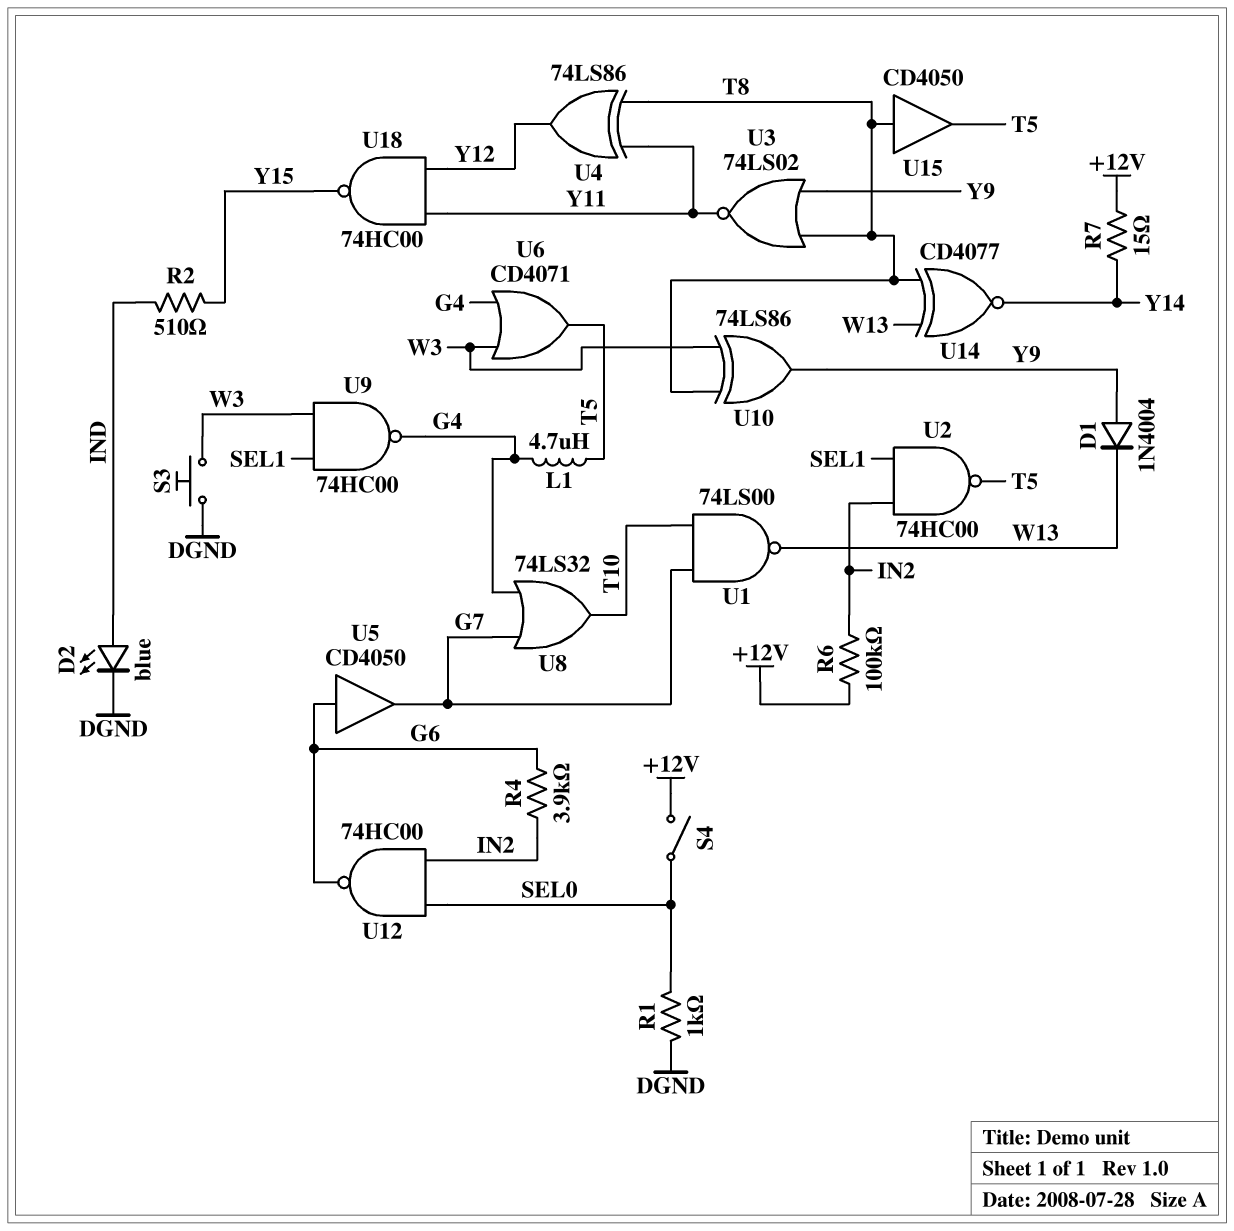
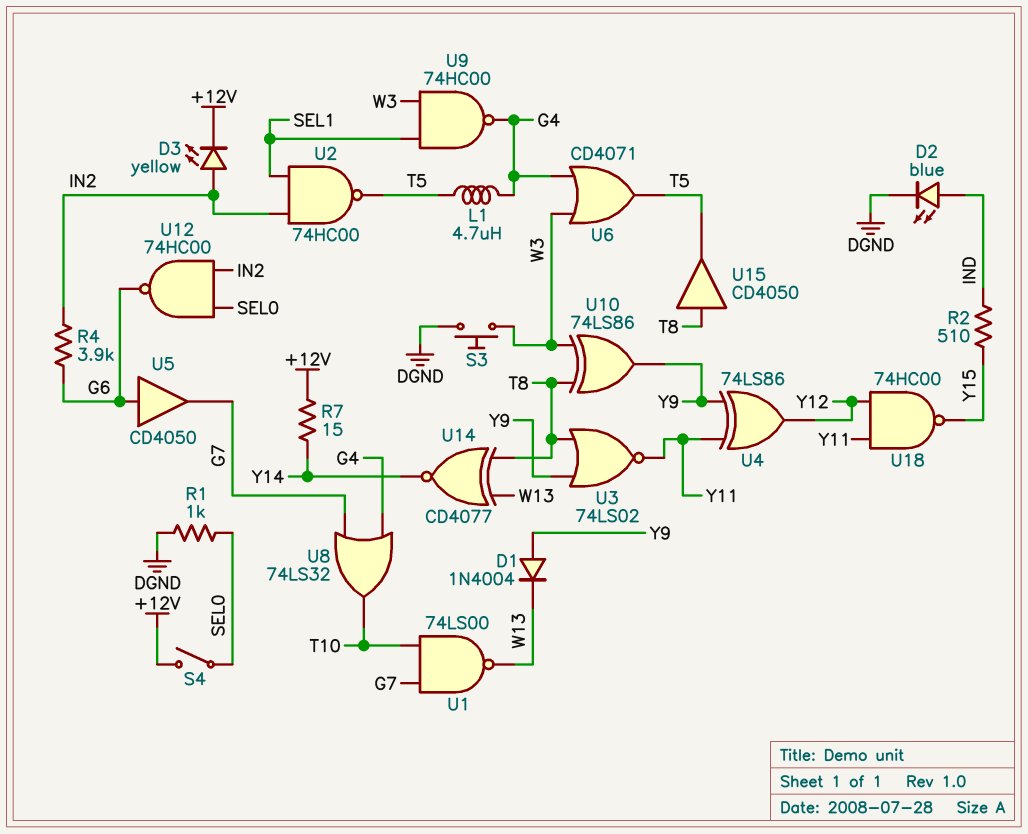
D3: none -> LED yellow (A IN2, K +12V)
R6: 100k (+12V, IN2) -> none
U4: XOR 74LS86 (in T8, in Y11, out Y12) -> XOR 74LS86 (in Y9, in Y11, out Y12)

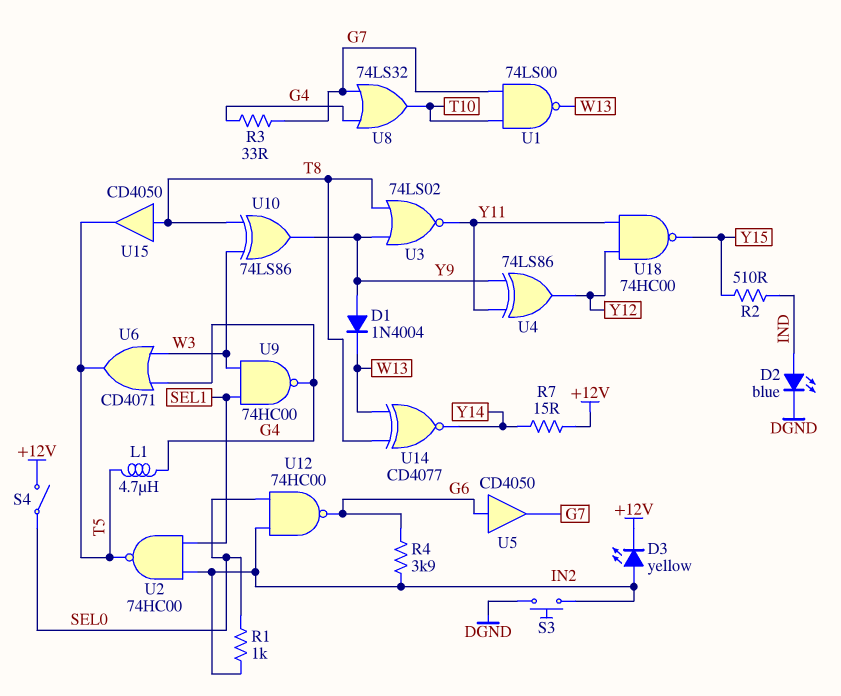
R1: 1k (DGND, SEL0) -> 1k (IN2, SEL0)
R3: none -> 33 (G4, G7)
S3: button (DGND, W3) -> button (DGND, IN2)

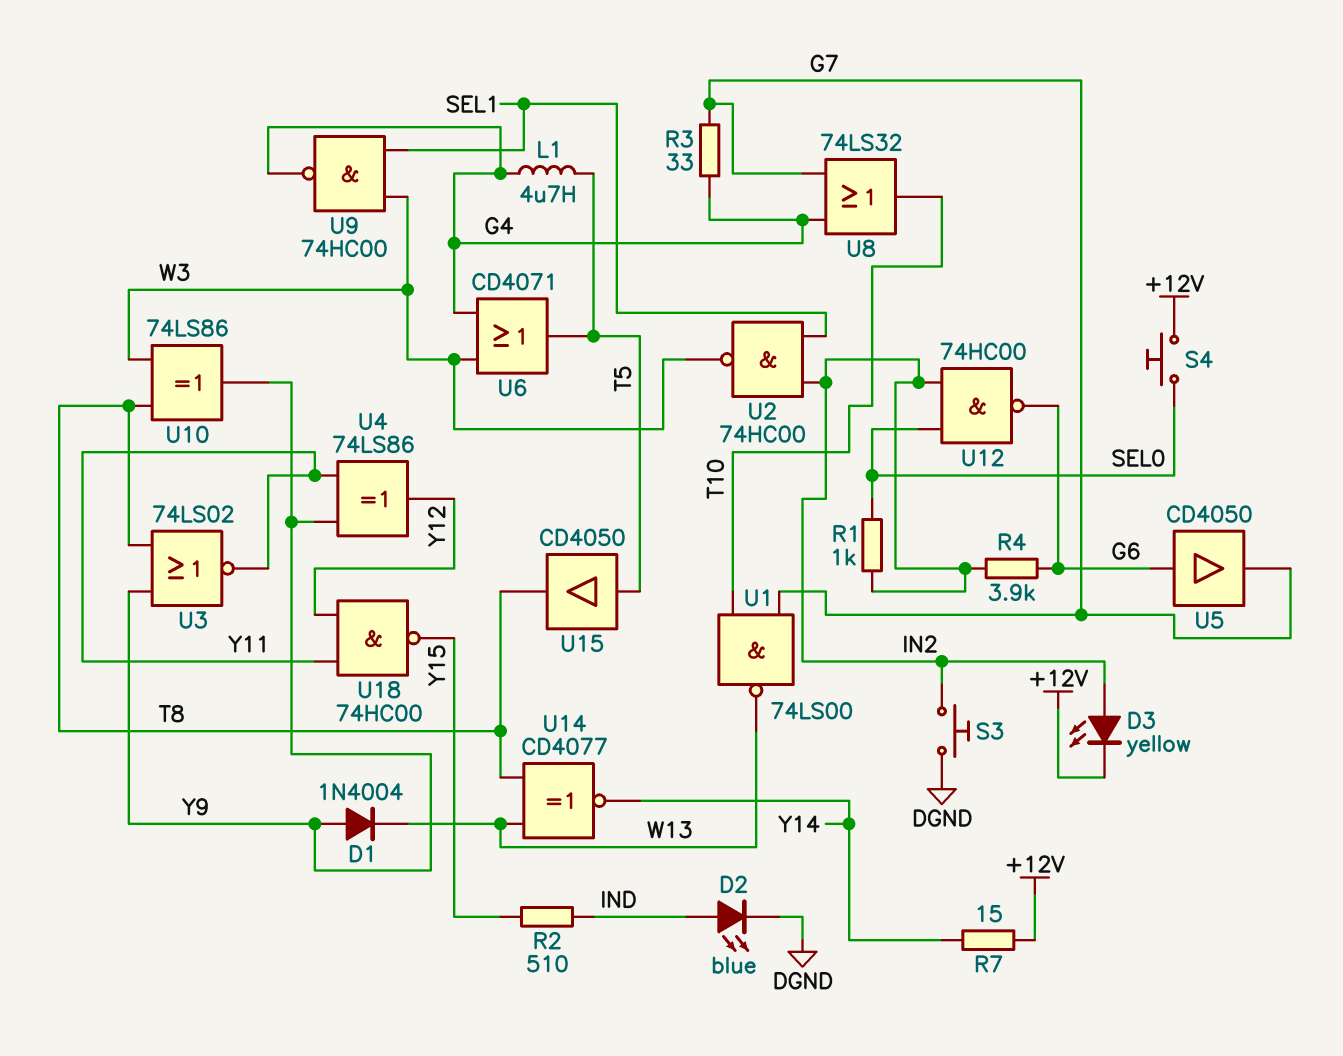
S4: switch (+12V, SEL0) -> button (+12V, SEL0)
U2: NAND 74HC00 (in IN2, in SEL1, out T5) -> NAND 74HC00 (in IN2, in SEL1, out W3)
U15: buffer CD4050 (in T8, out T5) -> buffer CD4050 (in T5, out T8)

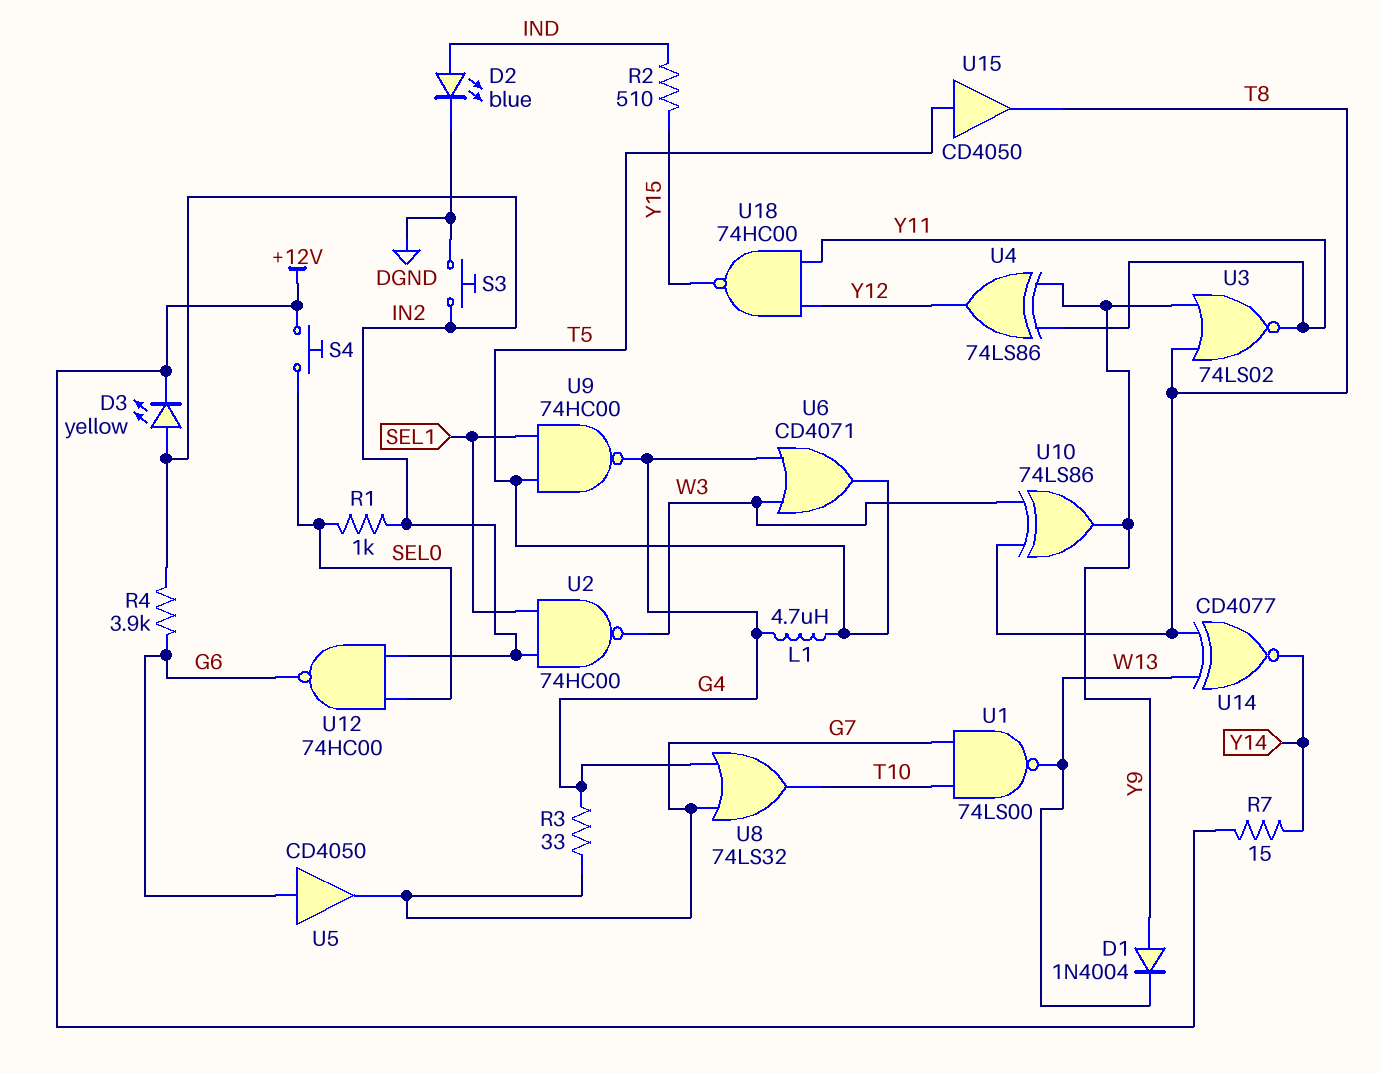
U9: NAND 74HC00 (in SEL1, in W3, out G4) -> NAND 74HC00 (in SEL1, in T5, out G4)

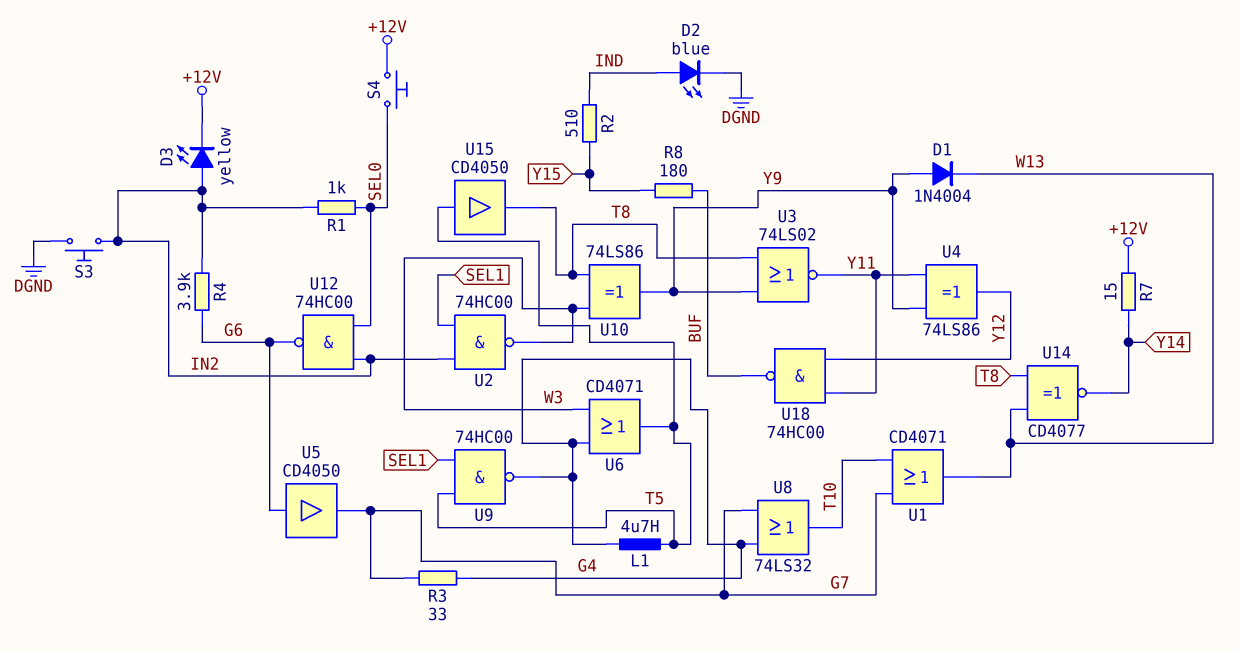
R8: none -> 180 (BUF, Y15)
U1: NAND 74LS00 (in G7, in T10, out W13) -> OR CD4071 (in G7, in T10, out W13)
U18: NAND 74HC00 (in Y11, in Y12, out Y15) -> NAND 74HC00 (in Y11, in Y12, out BUF)

